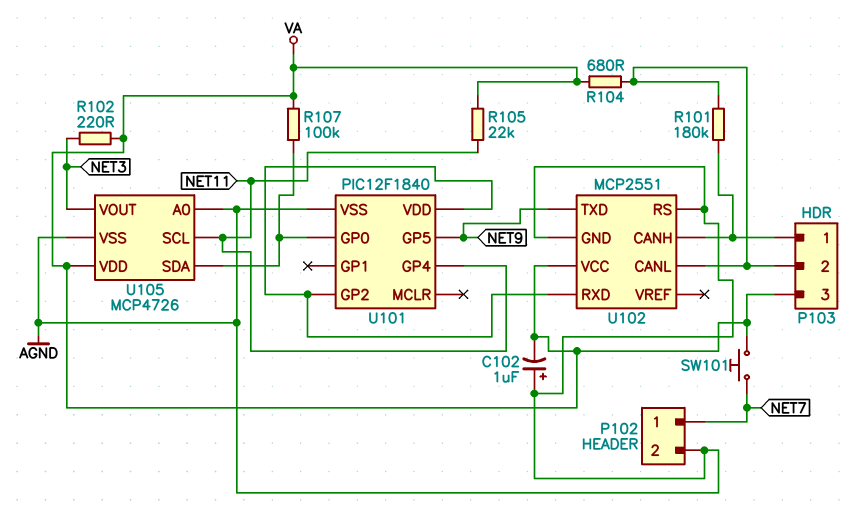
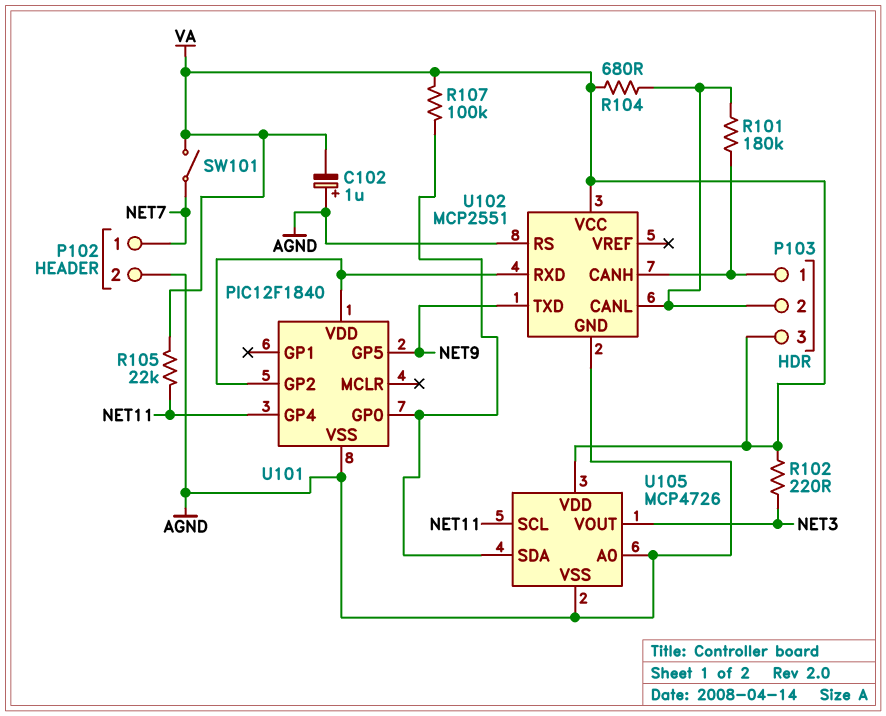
SW101: button (NET7, VA) -> switch (NET7, VA)

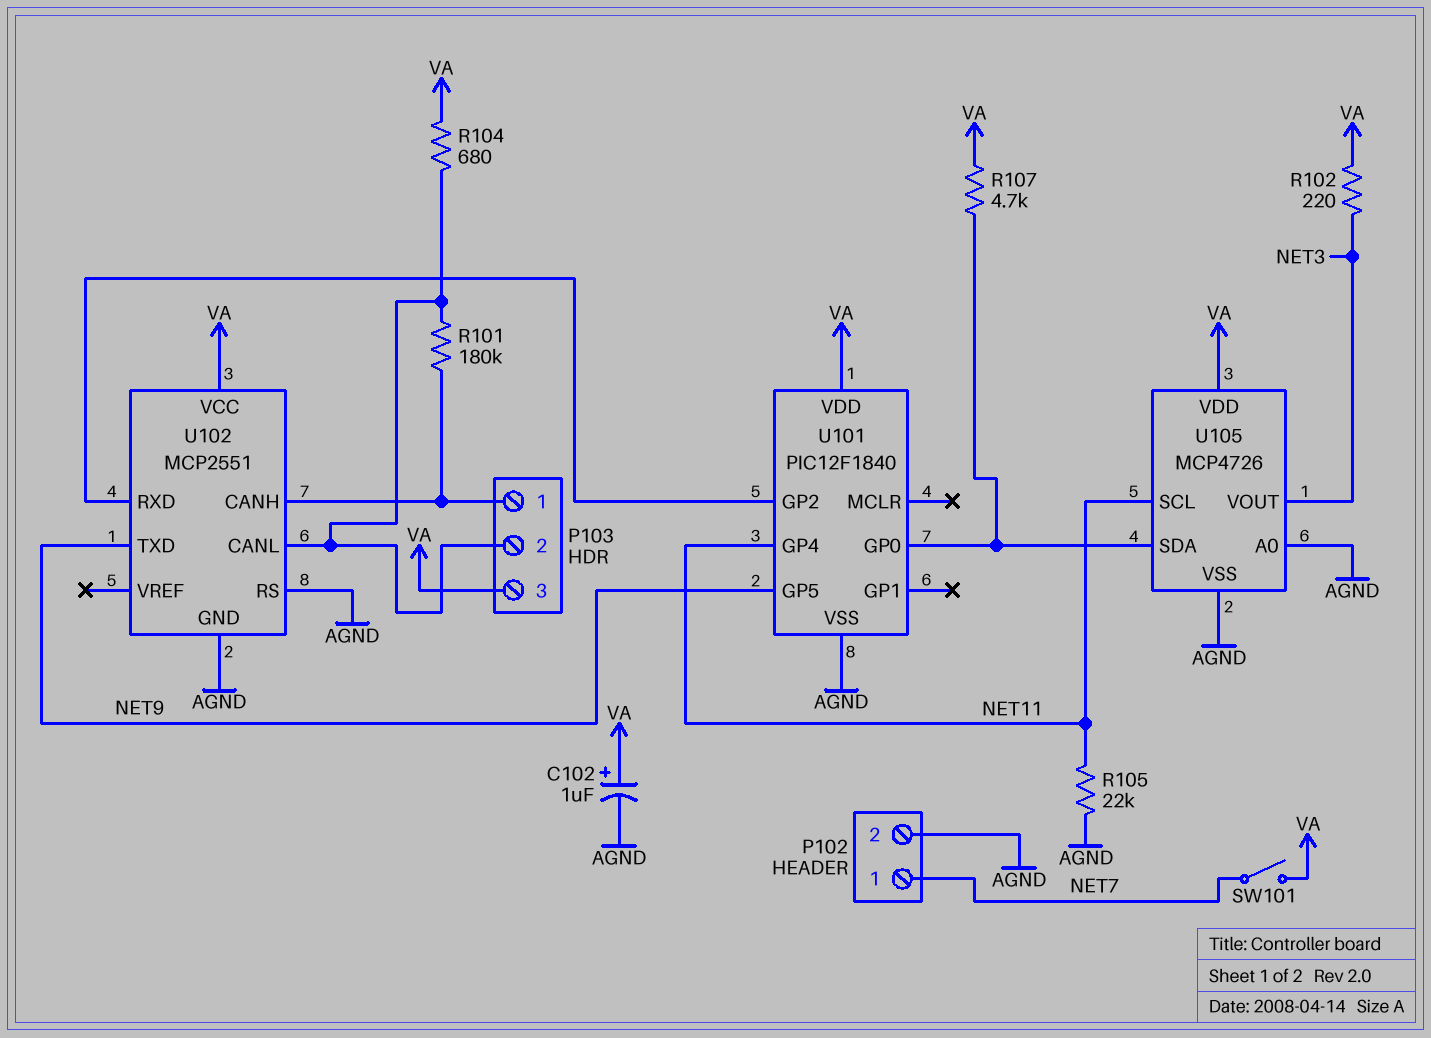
C102: 1uF (plus AGND, minus VA) -> 1uF (plus VA, minus AGND)
R105: 22k (NET11, VA) -> 22k (AGND, NET11)
R107: 100k (U101/GP0, VA) -> 4.7k (U101/GP0, VA)
U101 pin VDD: U101/GP2 -> VA

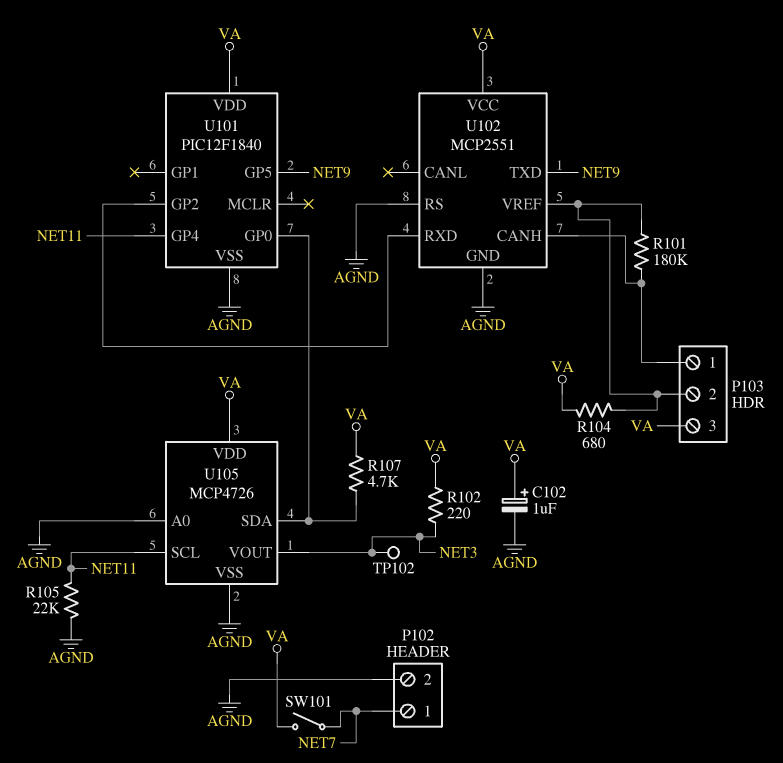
TP102: none -> test point (NET3)
U102 pin CANL: P103/2 -> none
U102 pin VREF: none -> P103/2

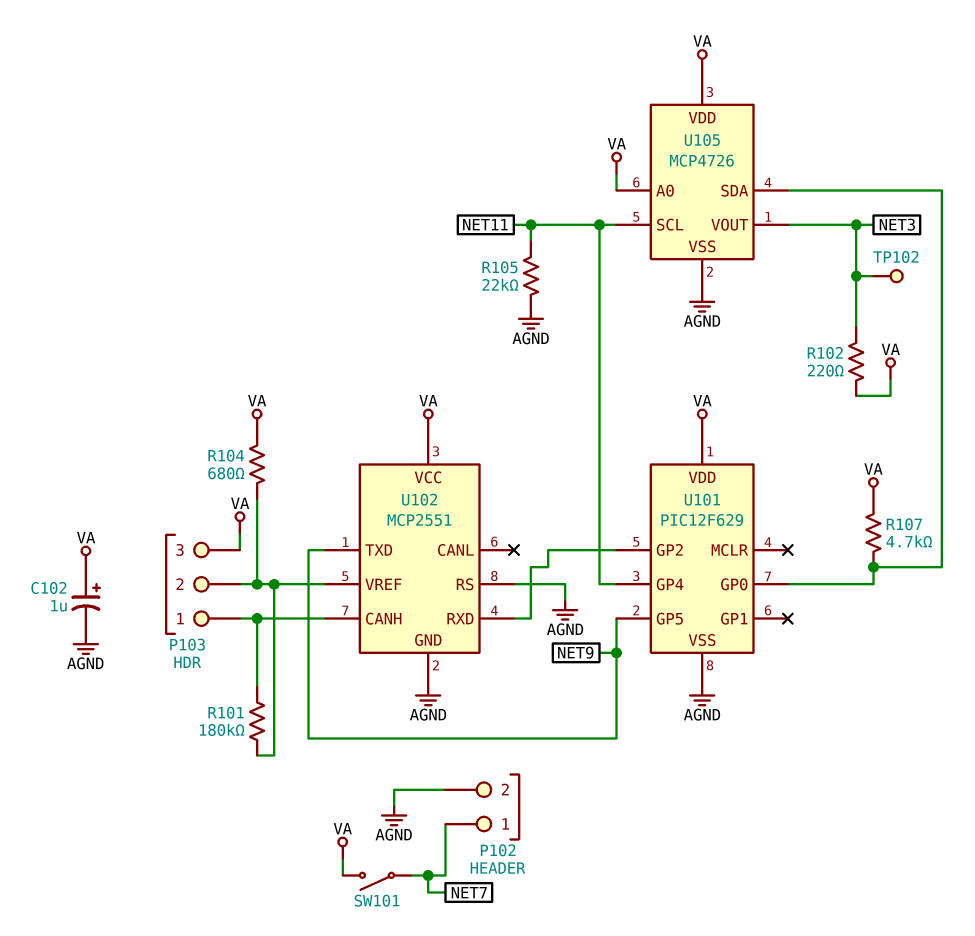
U101: PIC12F1840 -> PIC12F629
U105 pin A0: AGND -> VA

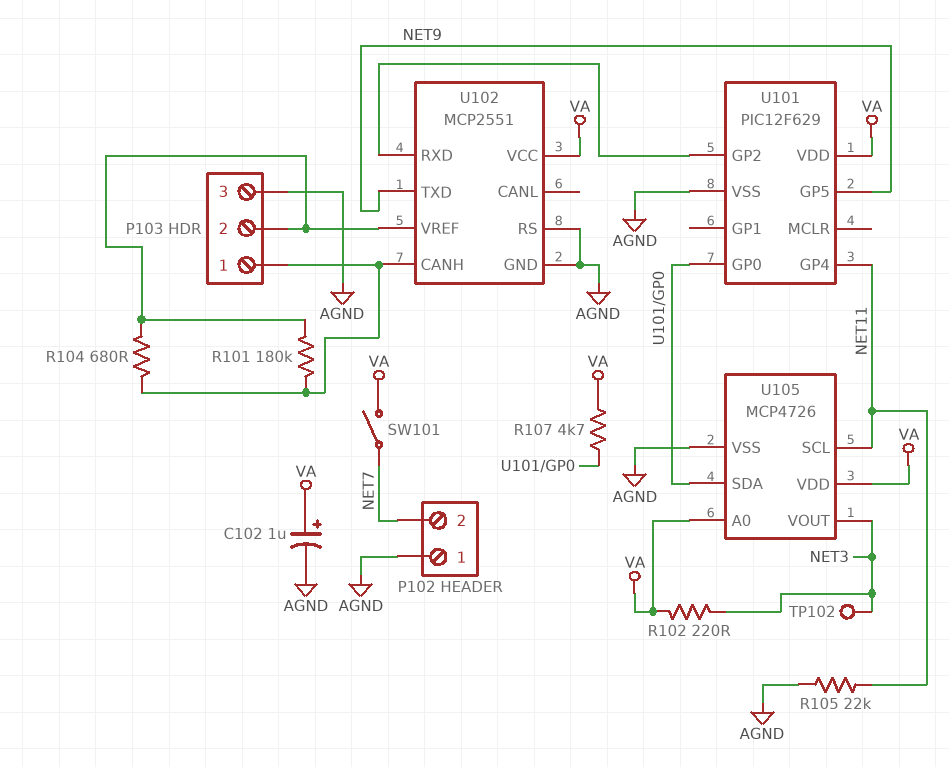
P102 pin 1: NET7 -> AGND
P102 pin 2: AGND -> NET7
P103 pin 3: VA -> AGND
R104: 680 (P103/2, VA) -> 680 (P103/1, P103/2)

